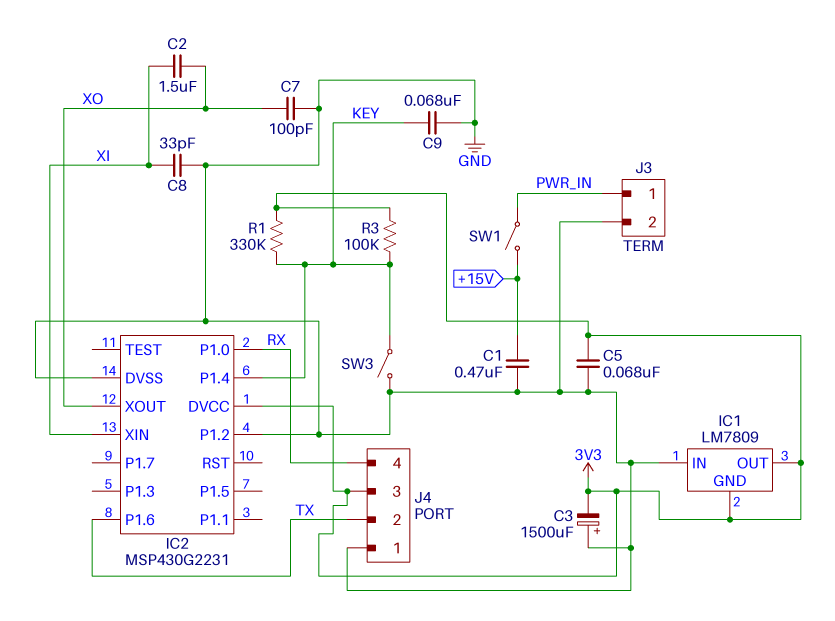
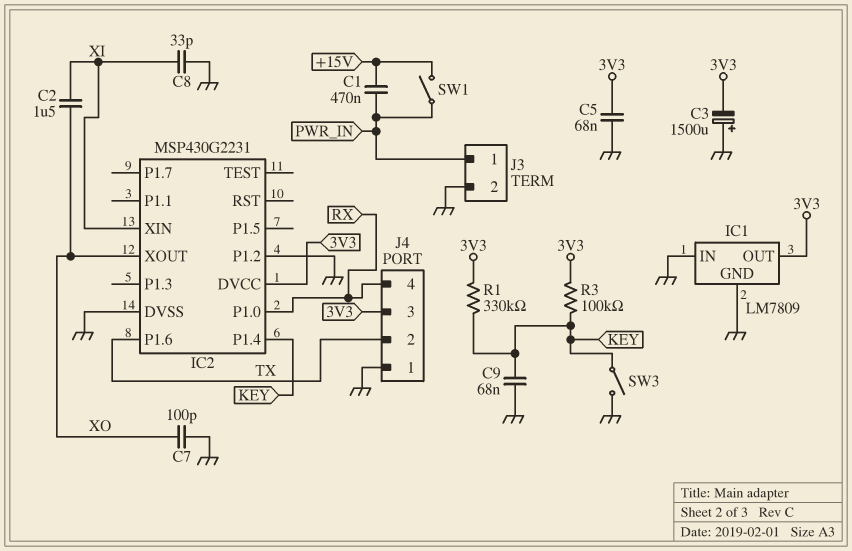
C1: 470nF (+15V, GND) -> 470nF (+15V, PWR_IN)
IC1 pin GND: 3V3 -> GND

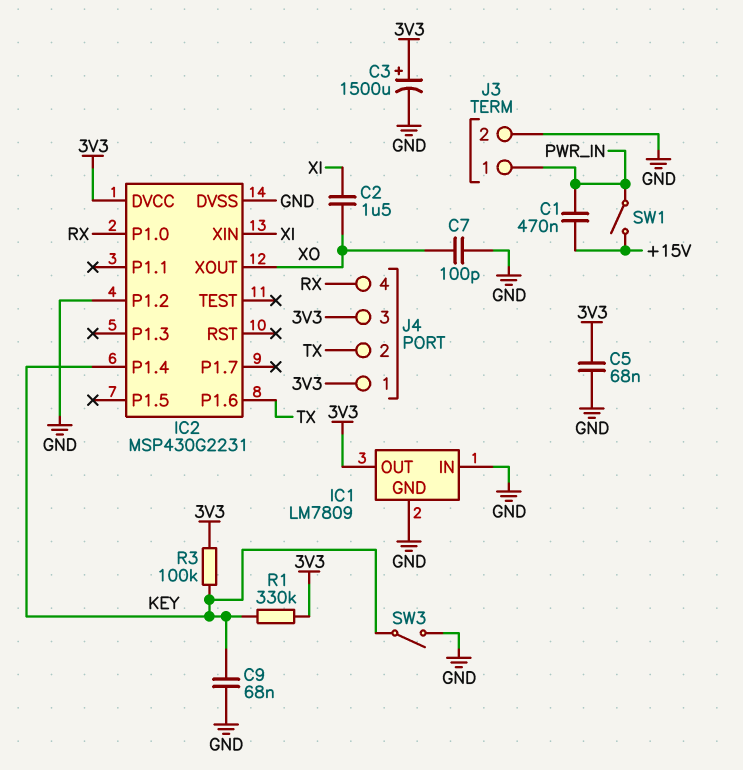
C3: 1500uF (plus GND, minus 3V3) -> 1500uF (plus 3V3, minus GND)
C8: 33pF (GND, XI) -> none
J4 pin 1: GND -> 3V3

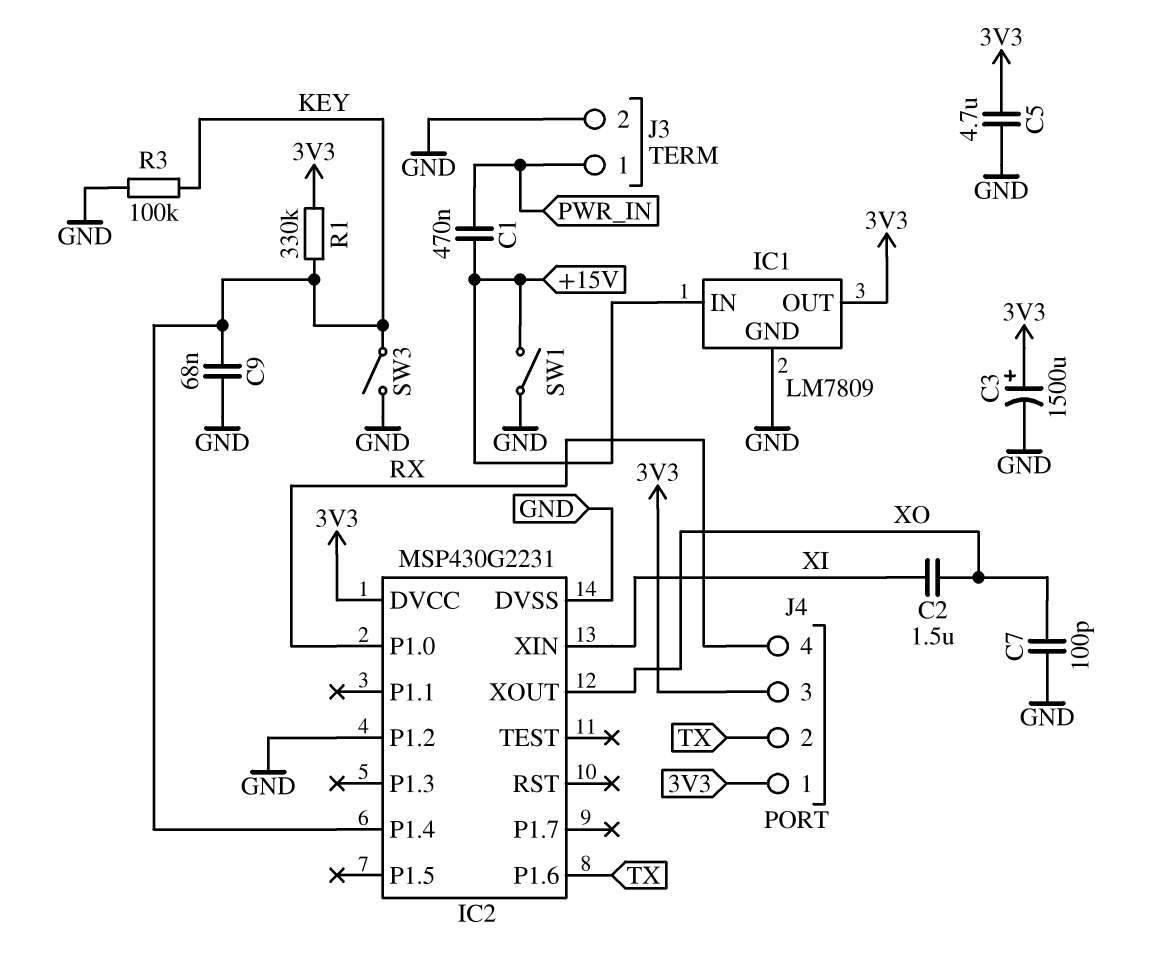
C5: 68nF (3V3, GND) -> 4.7uF (3V3, GND)
IC1 pin IN: GND -> +15V
R3: 100k (3V3, KEY) -> 100k (GND, KEY)
SW1: switch (+15V, PWR_IN) -> switch (+15V, GND)

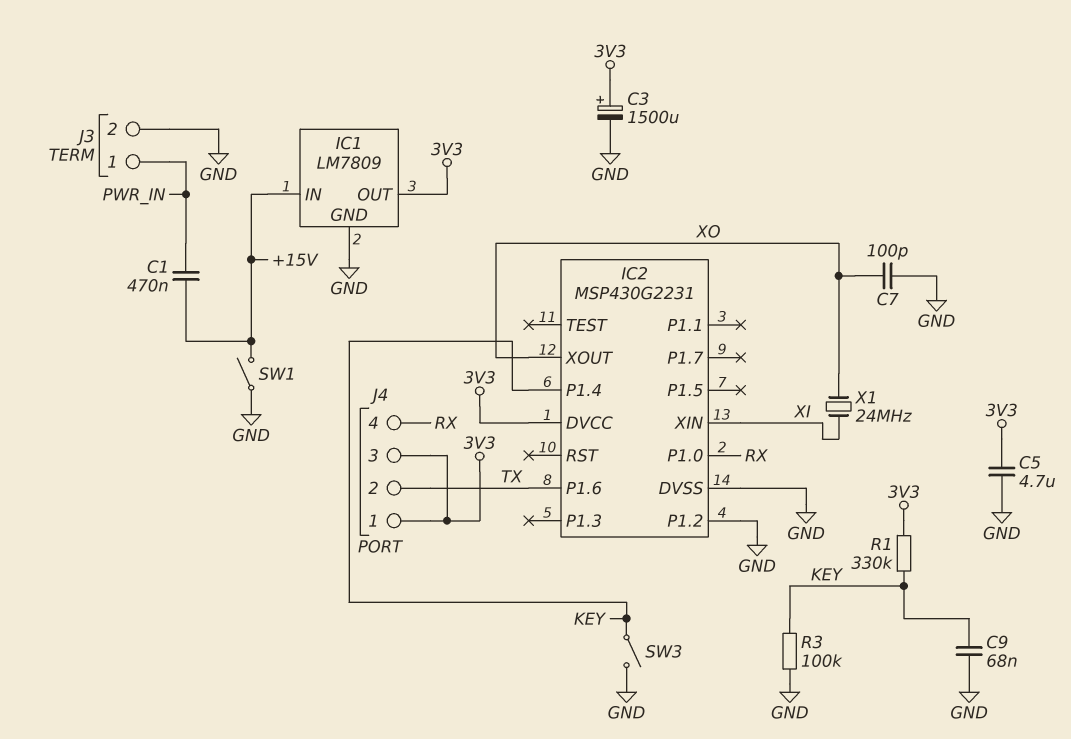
C2: 1.5uF (XI, XO) -> none
X1: none -> 24MHz (XI, XO)

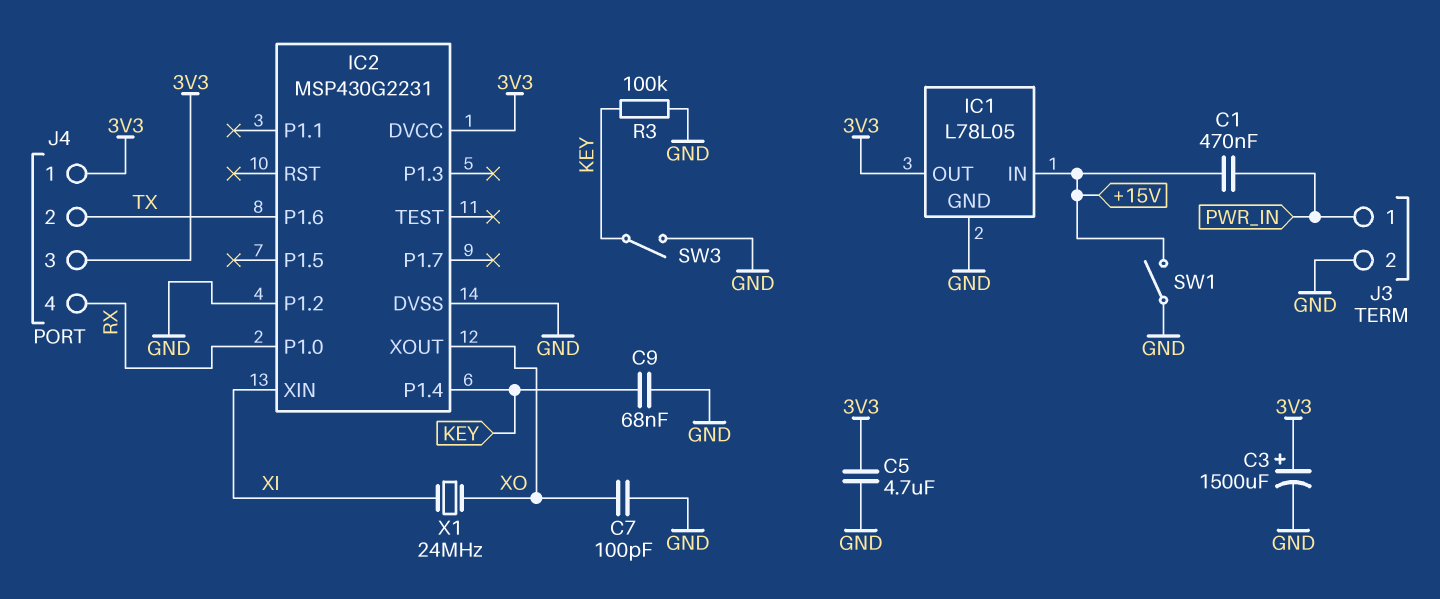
IC1: LM7809 -> L78L05
R1: 330k (3V3, KEY) -> none

